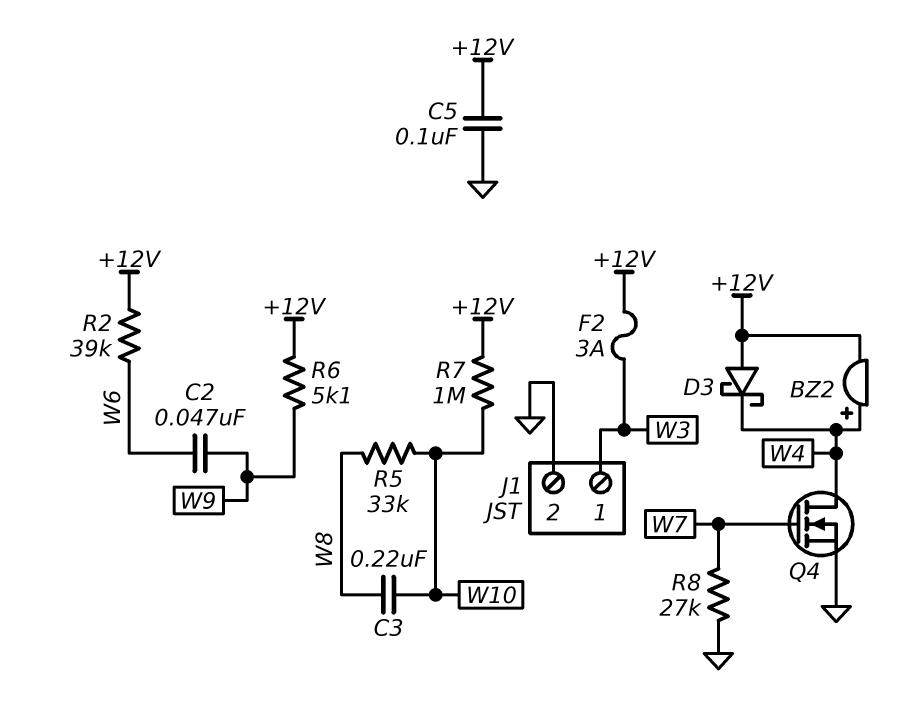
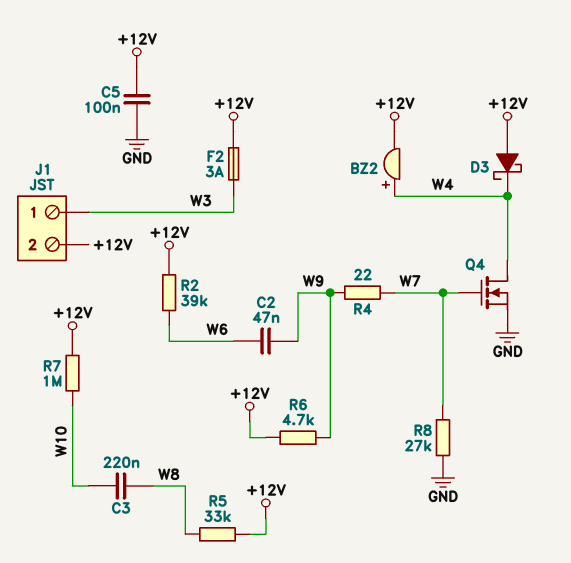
J1 pin 2: GND -> +12V
R4: none -> 22 (W7, W9)
R5: 33k (W8, W10) -> 33k (+12V, W8)
R6: 5.1k (+12V, W9) -> 4.7k (+12V, W9)

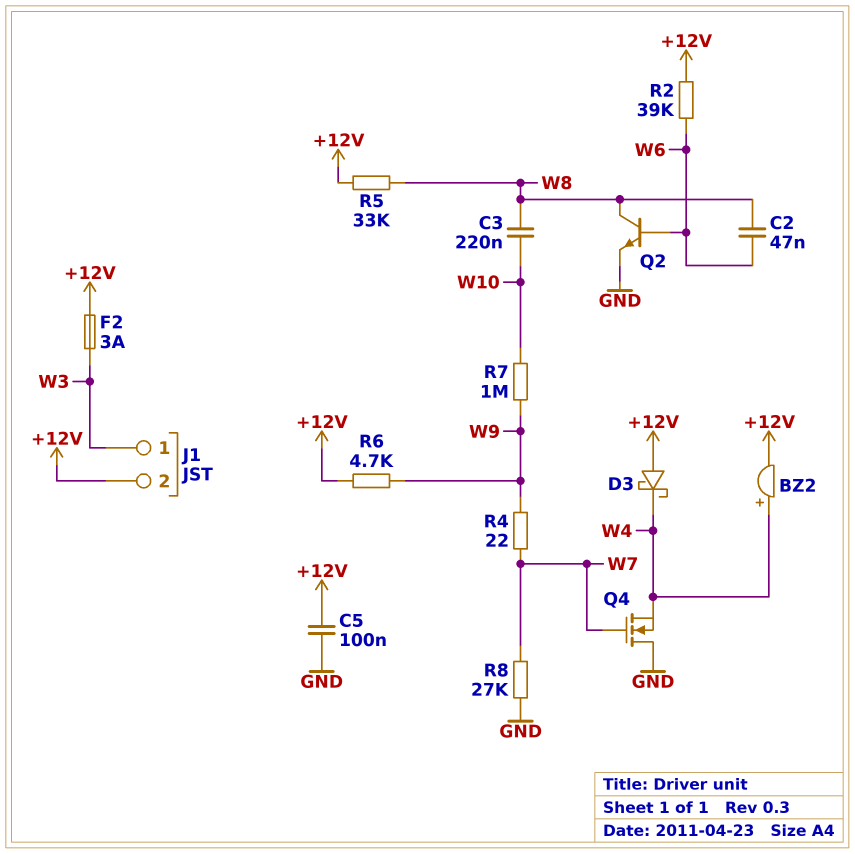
C2: 47nF (W6, W9) -> 47nF (W6, W8)
Q2: none -> NPN (B W6, C W8, E GND)
Q4: NMOS (G W7, D W4, S GND) -> NMOS (G W7, D GND, S W4)
R7: 1M (+12V, W10) -> 1M (W9, W10)

